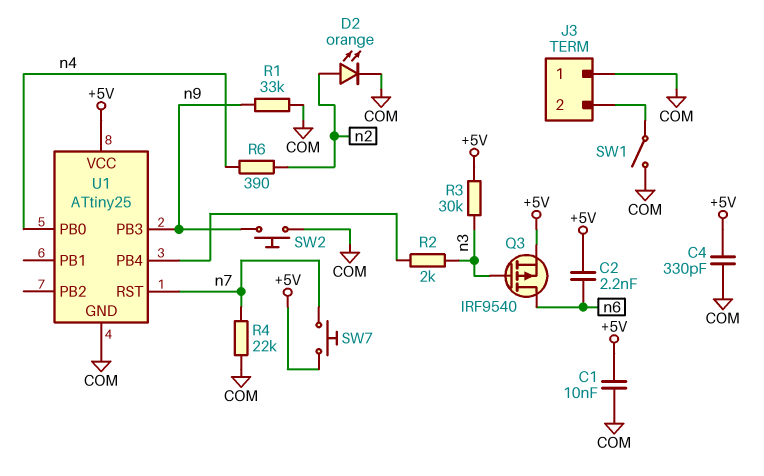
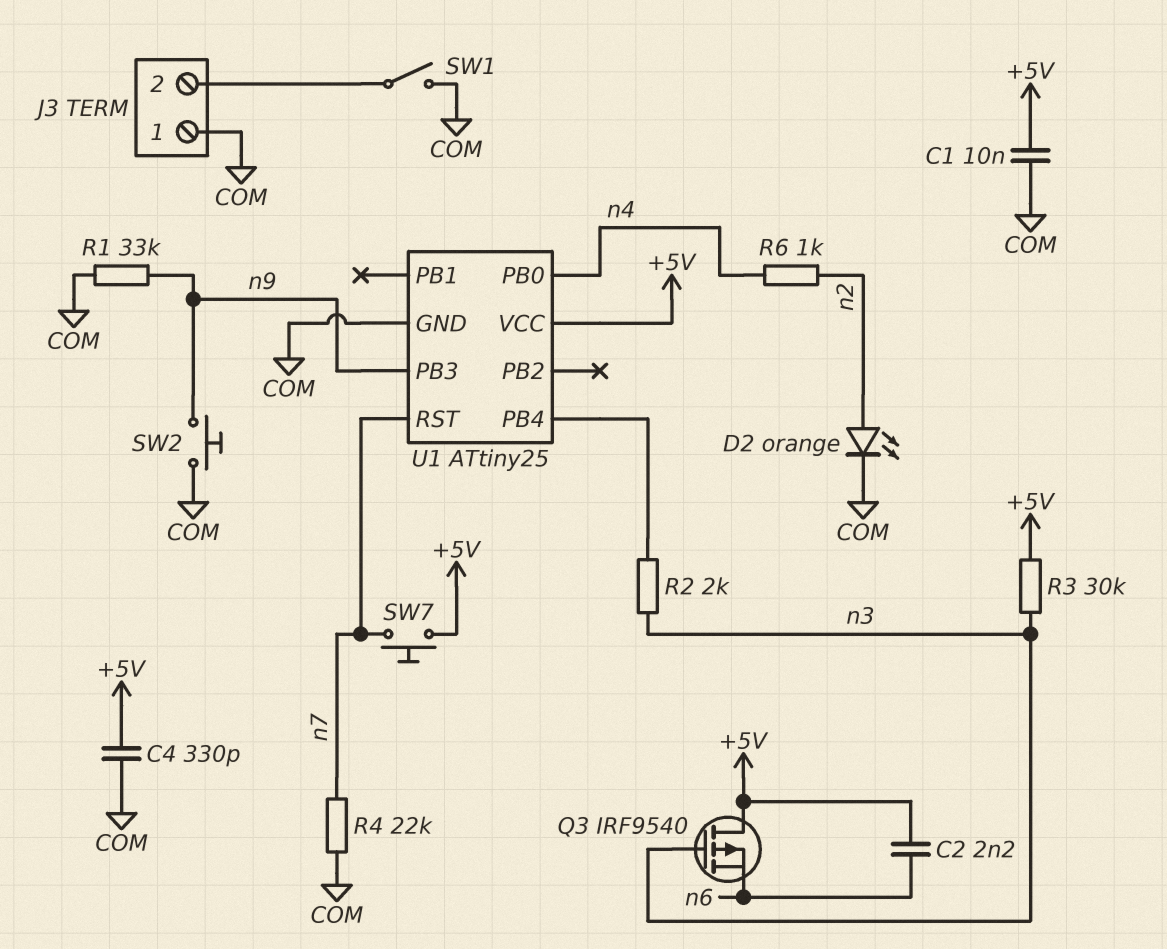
Q3: PMOS IRF9540 (G n3, D n6, S +5V) -> PMOS IRF9540 (G n3, D +5V, S n6)
R6: 390 (n2, n4) -> 1k (n2, n4)

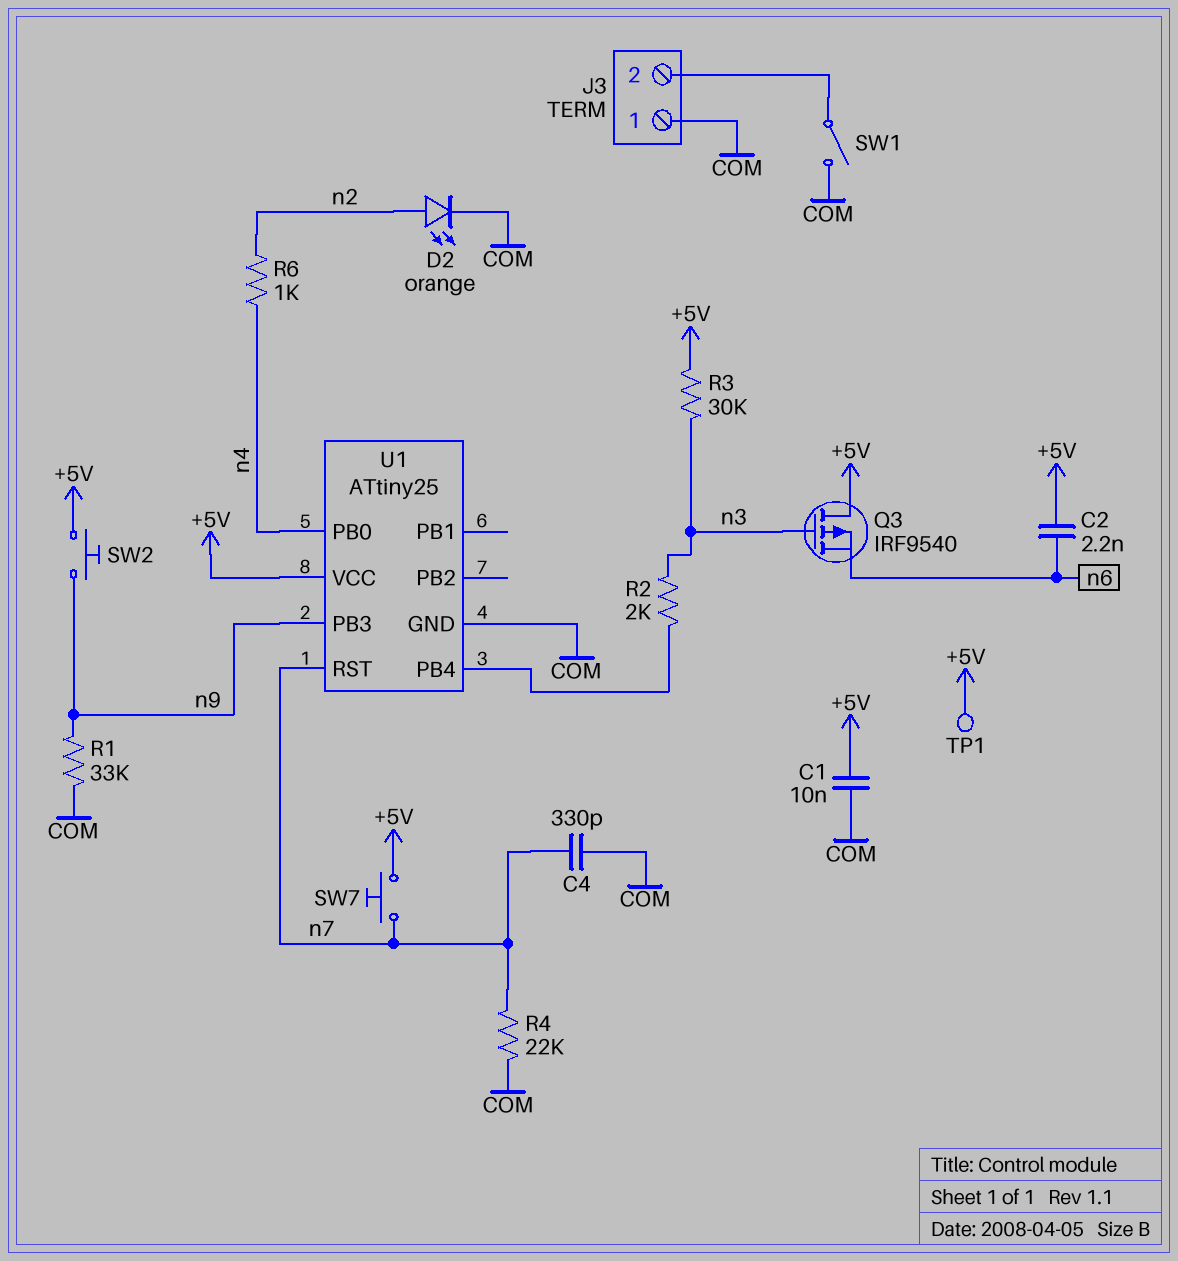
C4: 330pF (+5V, COM) -> 330pF (COM, n7)
SW2: button (COM, n9) -> button (+5V, n9)
TP1: none -> test point (+5V)

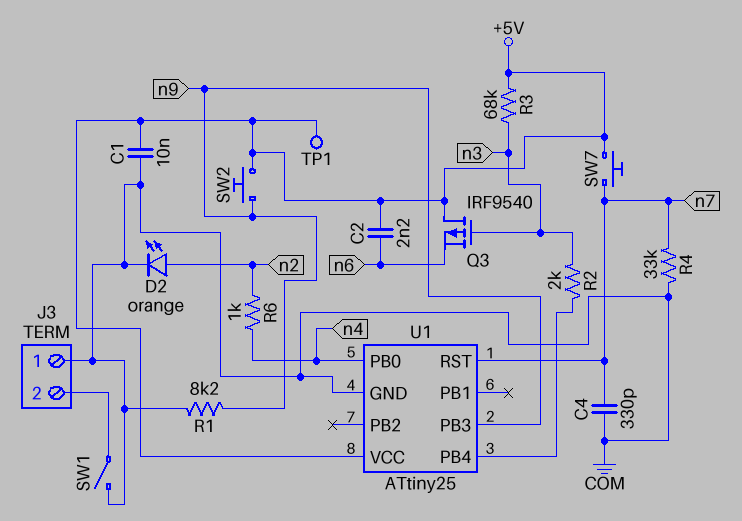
R1: 33k (COM, n9) -> 8.2k (COM, n9)
R3: 30k (+5V, n3) -> 68k (+5V, n3)
R4: 22k (COM, n7) -> 33k (COM, n7)

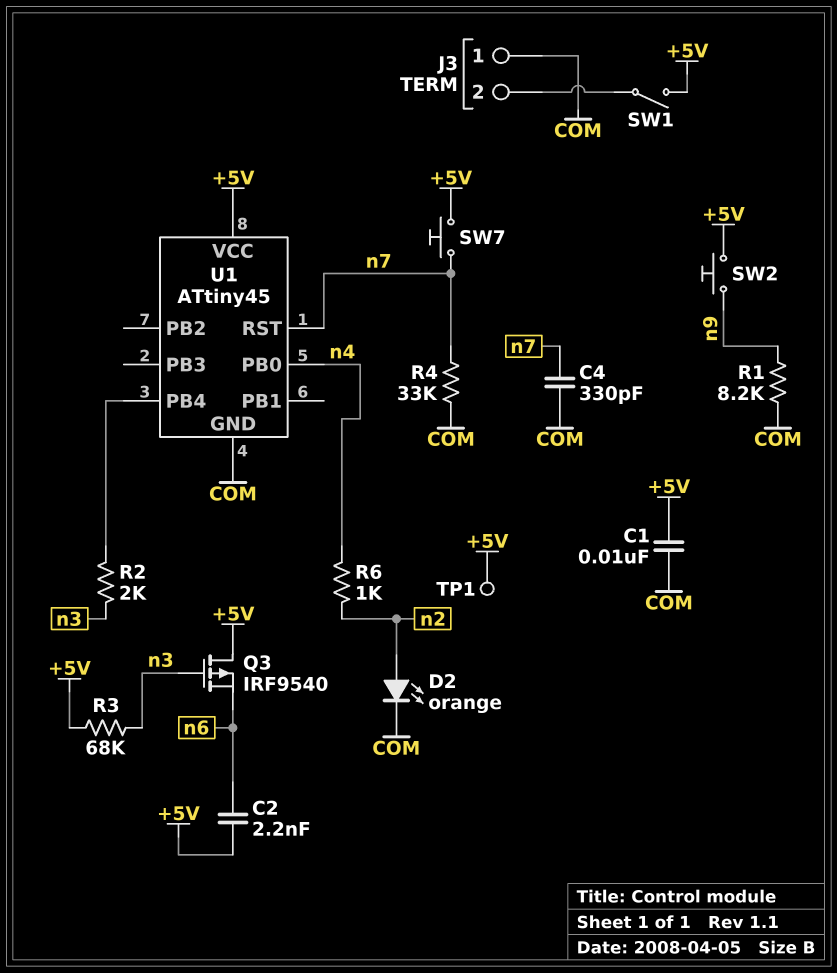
SW1: switch (COM, J3/2) -> switch (+5V, J3/2)
U1: ATtiny25 -> ATtiny45
U1 pin PB3: n9 -> none

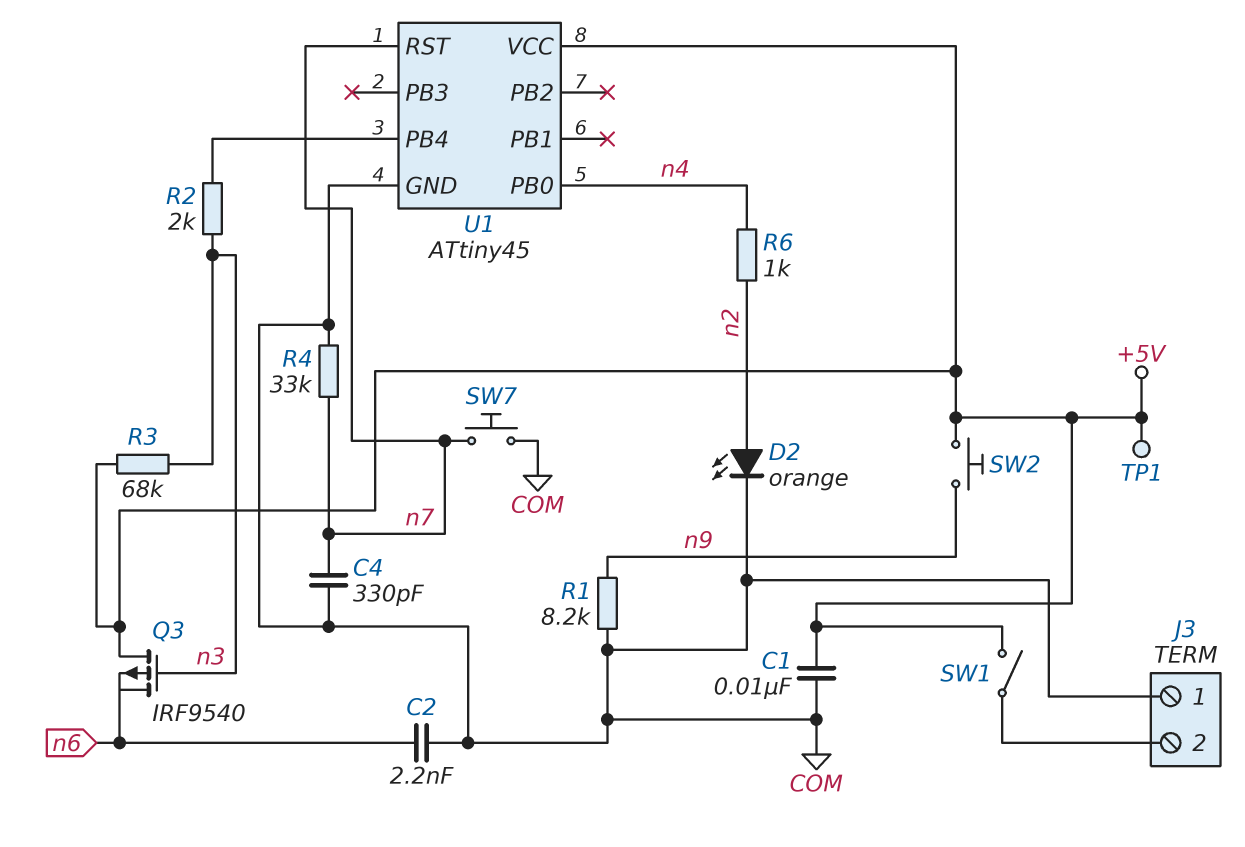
C2: 2.2nF (+5V, n6) -> 2.2nF (COM, n6)
SW7: button (+5V, n7) -> button (COM, n7)

